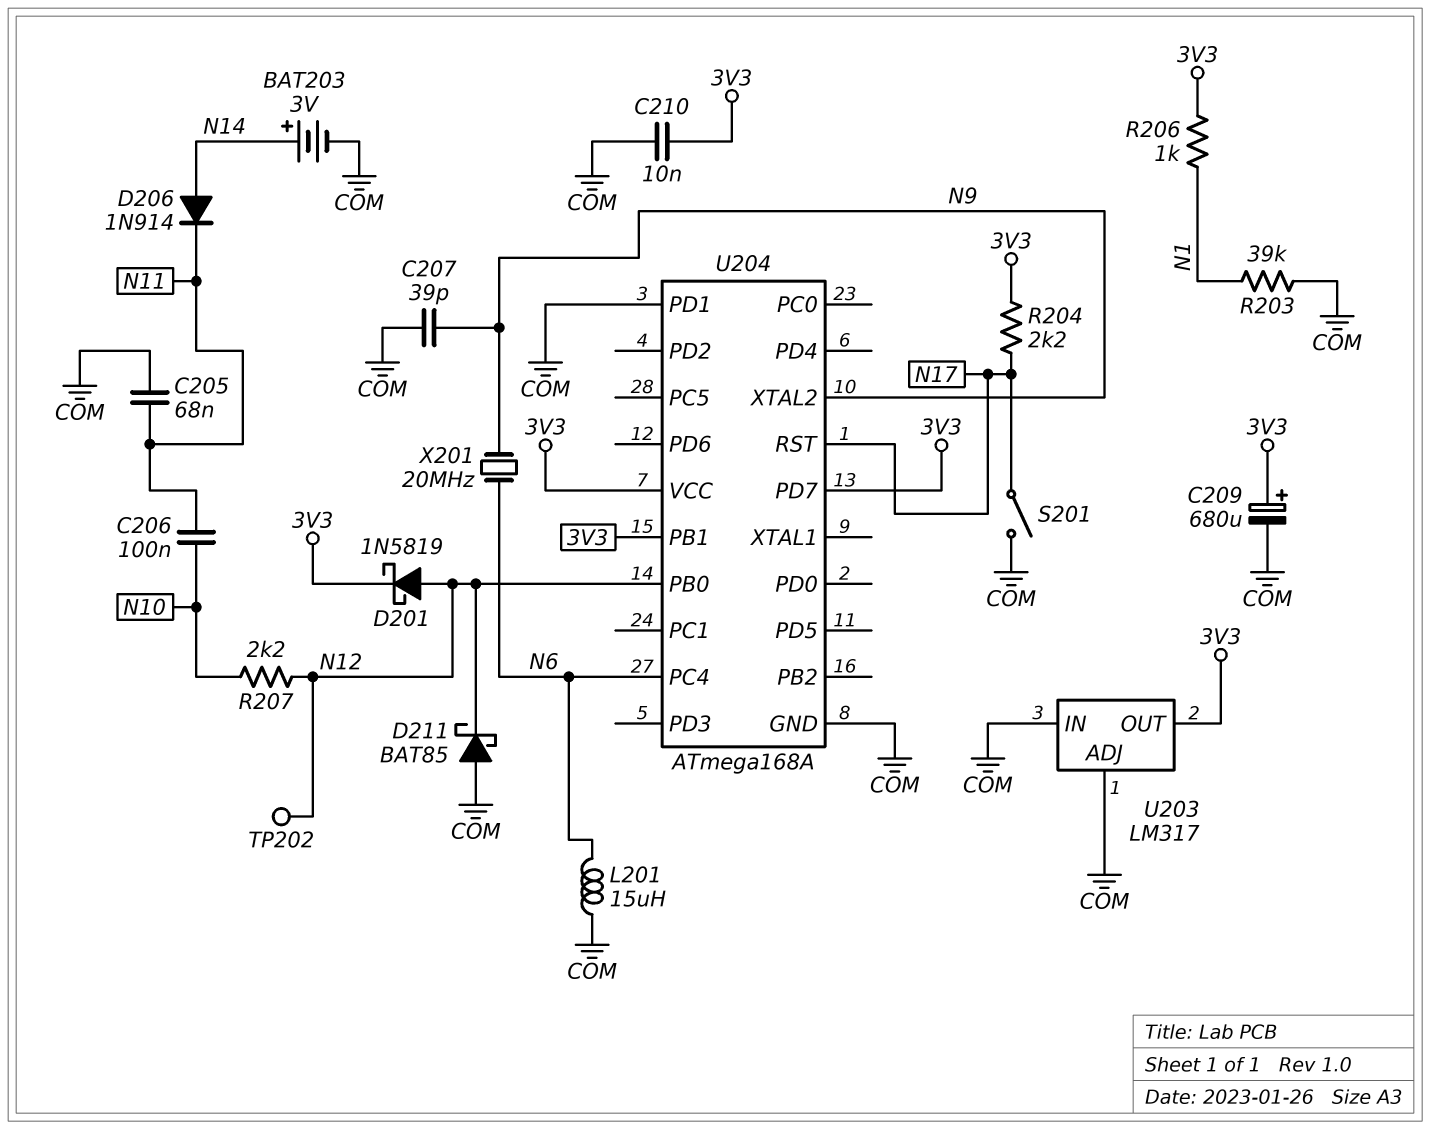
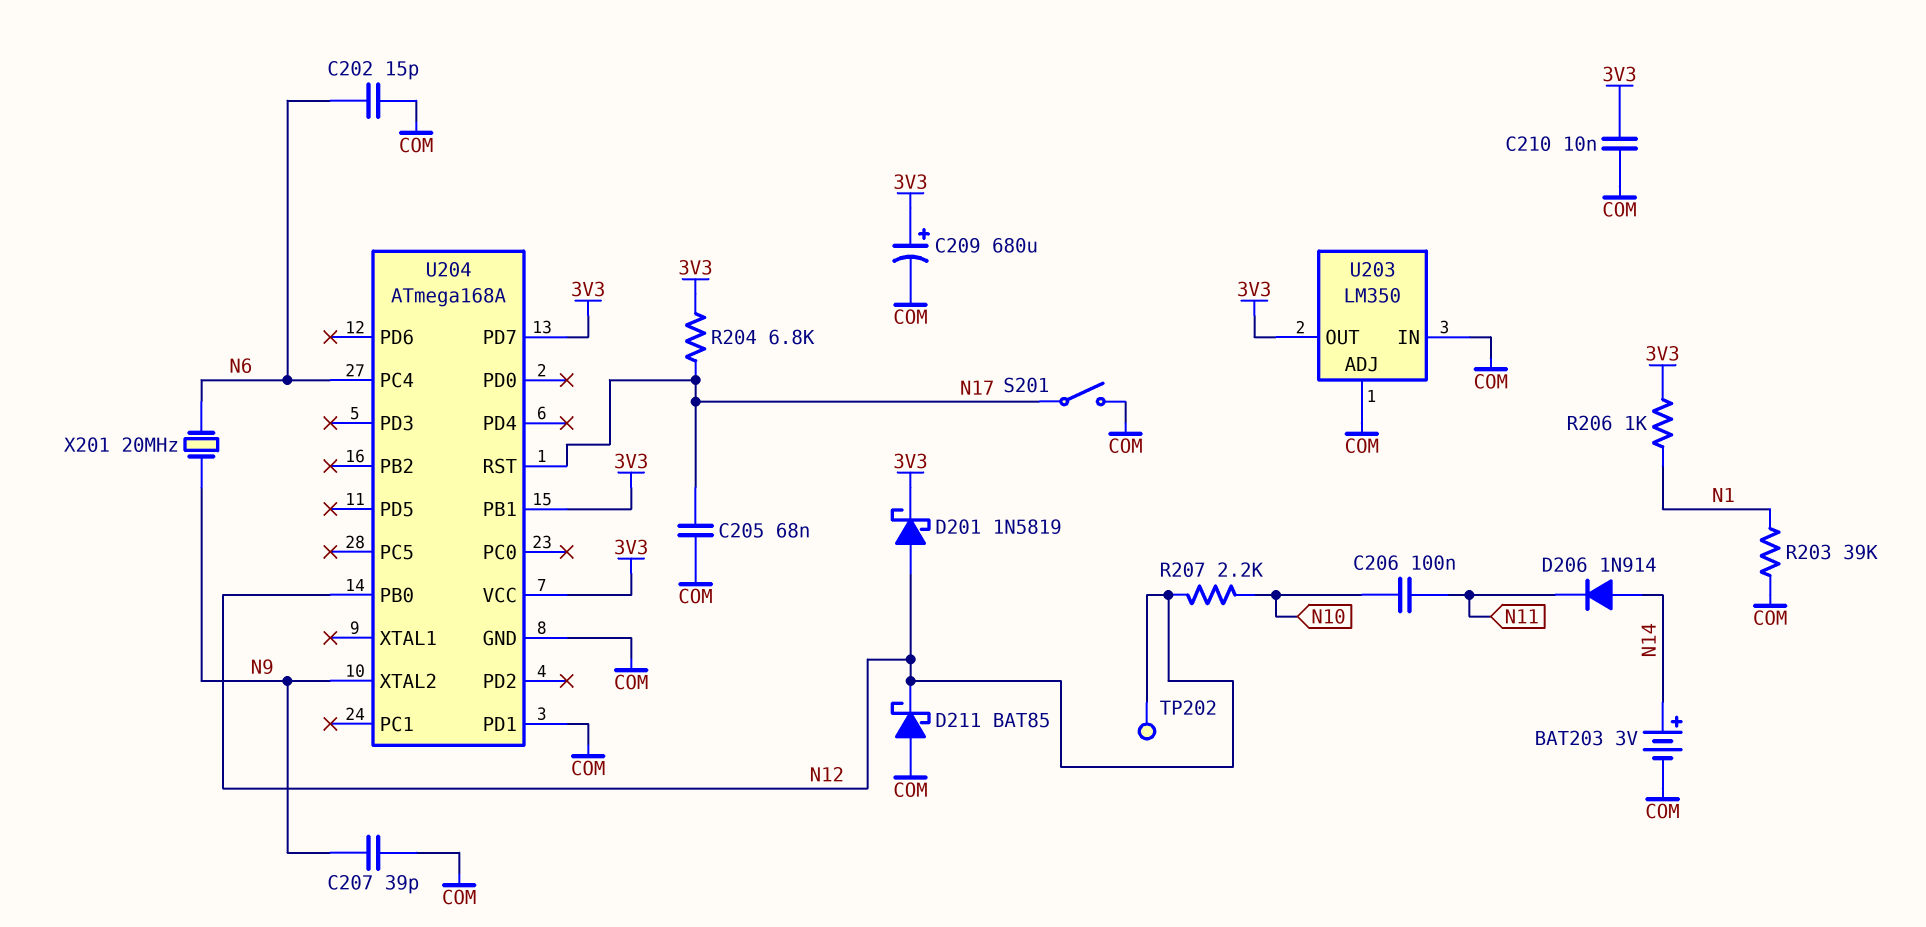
C202: none -> 15pF (COM, N6)
C205: 68nF (COM, N11) -> 68nF (COM, N17)
L201: 15uH (COM, N6) -> none
R204: 2.2k (3V3, N17) -> 6.8k (3V3, N17)
U203: LM317 -> LM350

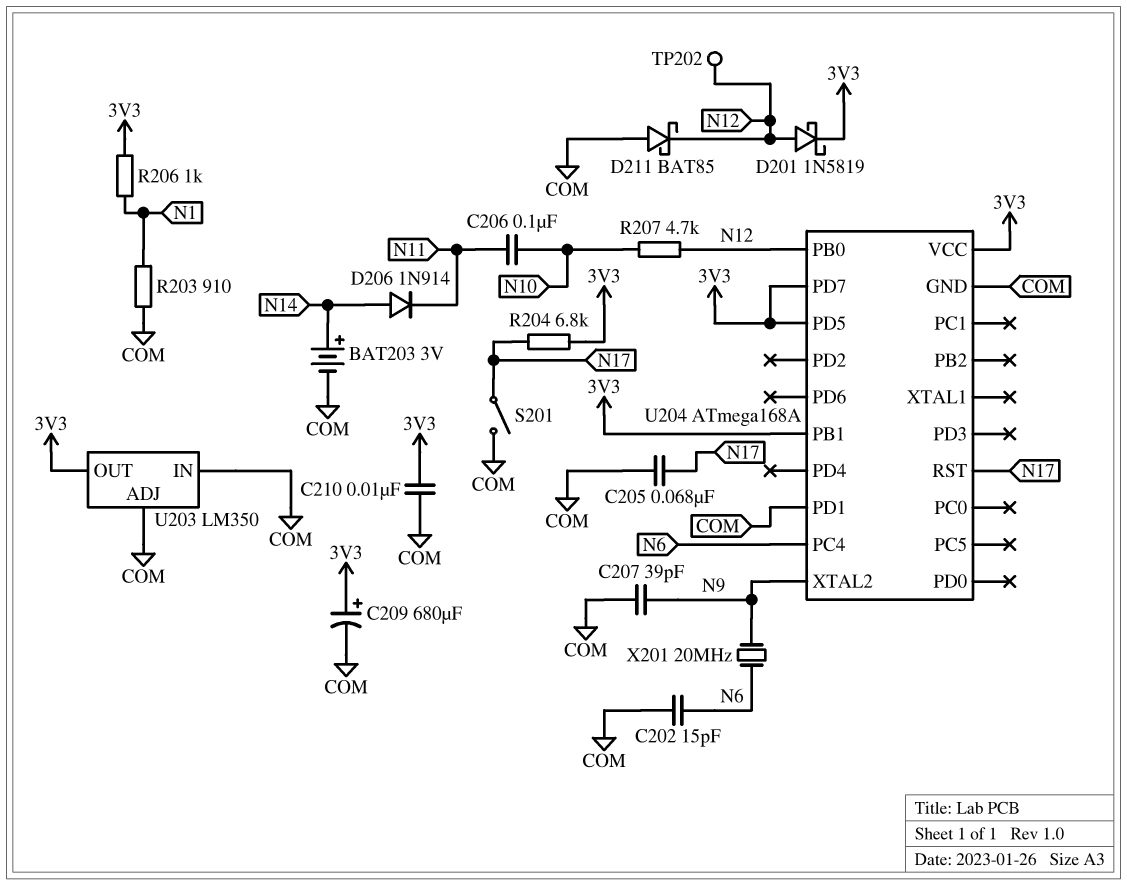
R203: 39k (COM, N1) -> 910 (COM, N1)
R207: 2.2k (N10, N12) -> 4.7k (N10, N12)
U204 pin PD5: none -> 3V3

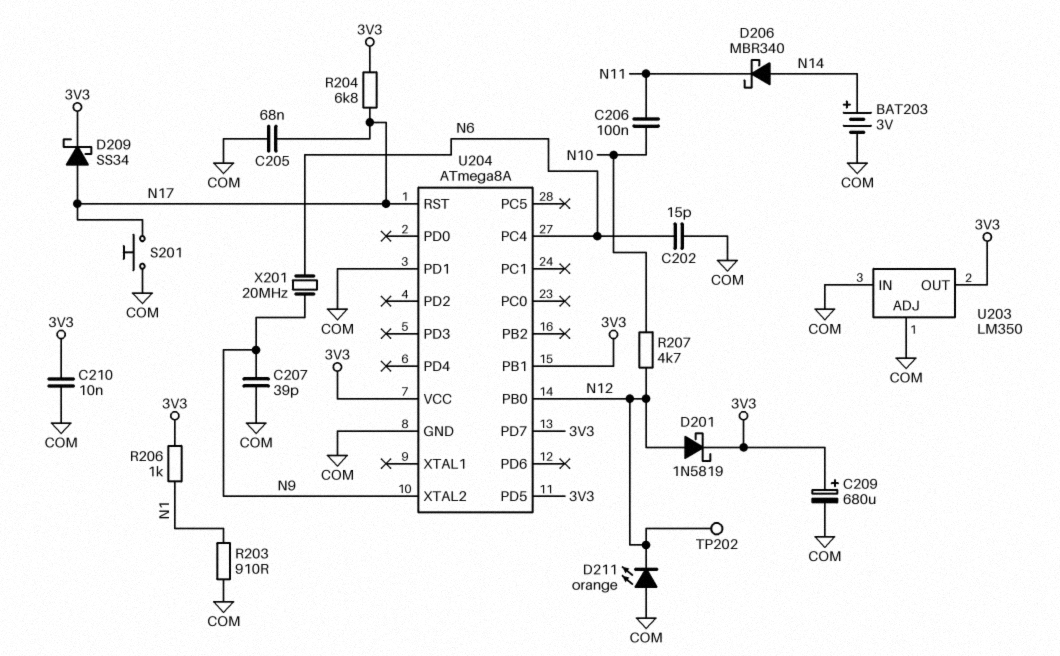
D206: diode 1N914 (A N14, K N11) -> schottky MBR340 (A N14, K N11)
D209: none -> schottky SS34 (A N17, K 3V3)
D211: schottky BAT85 (A COM, K N12) -> LED orange (A COM, K N12)
S201: switch (COM, N17) -> button (COM, N17)
U204: ATmega168A -> ATmega8A

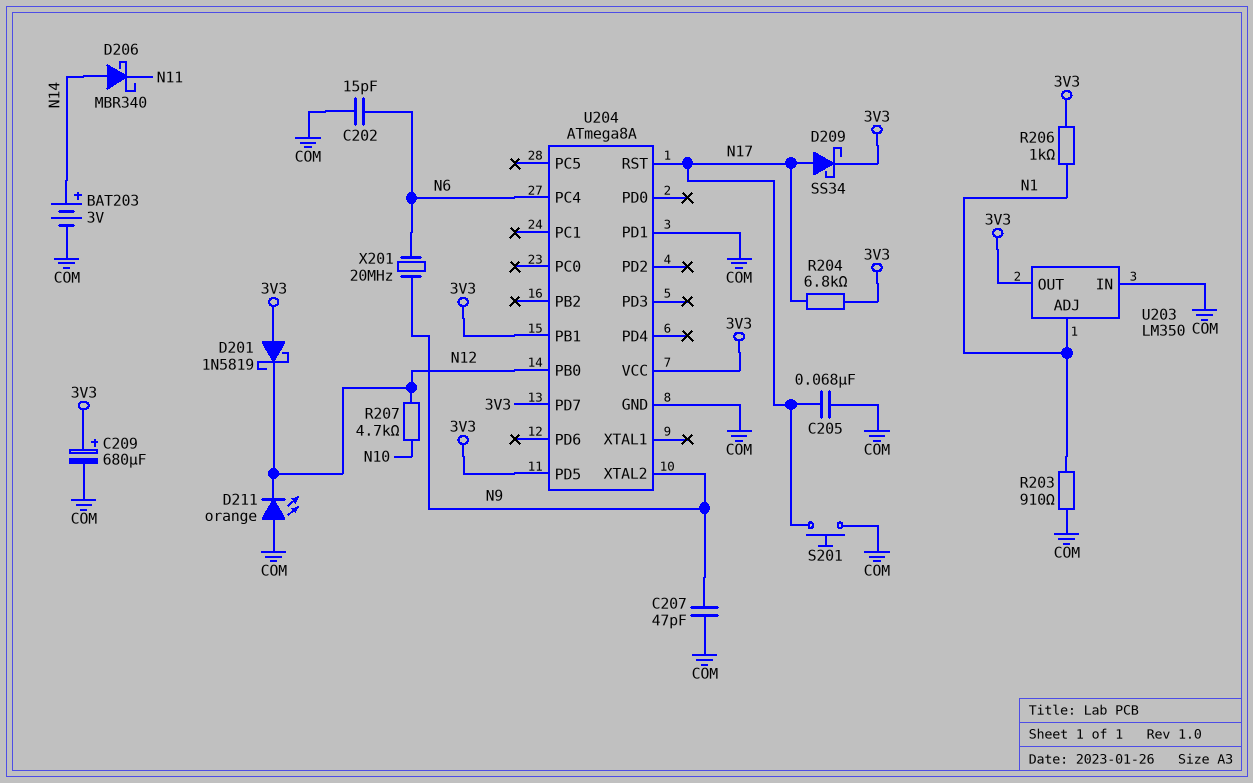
C206: 100nF (N10, N11) -> none
C207: 39pF (COM, N9) -> 47pF (COM, N9)
C210: 10nF (3V3, COM) -> none
D201: schottky 1N5819 (A N12, K 3V3) -> schottky 1N5819 (A 3V3, K N12)
TP202: test point (N12) -> none
U203 pin ADJ: COM -> N1

